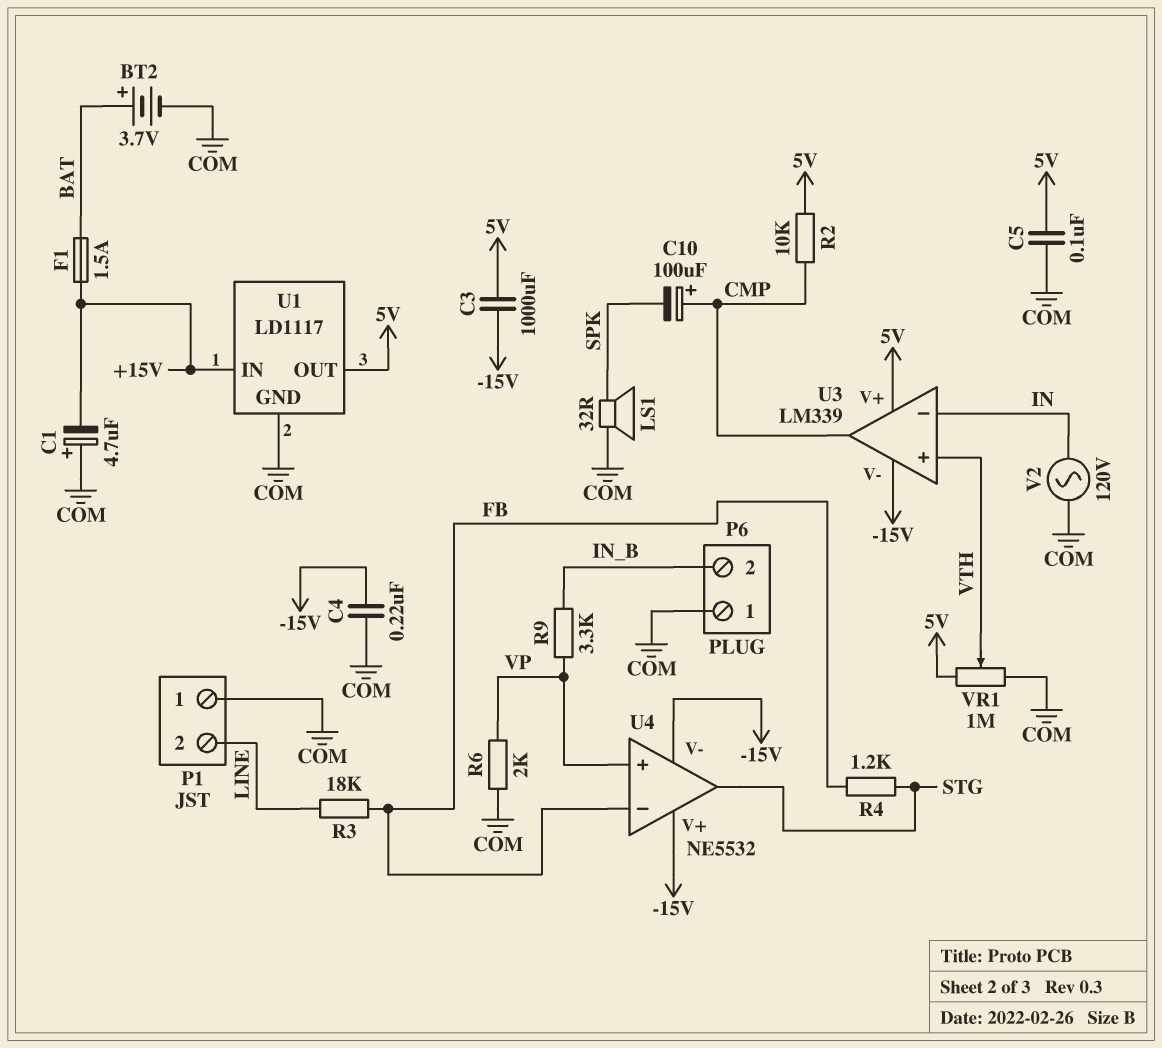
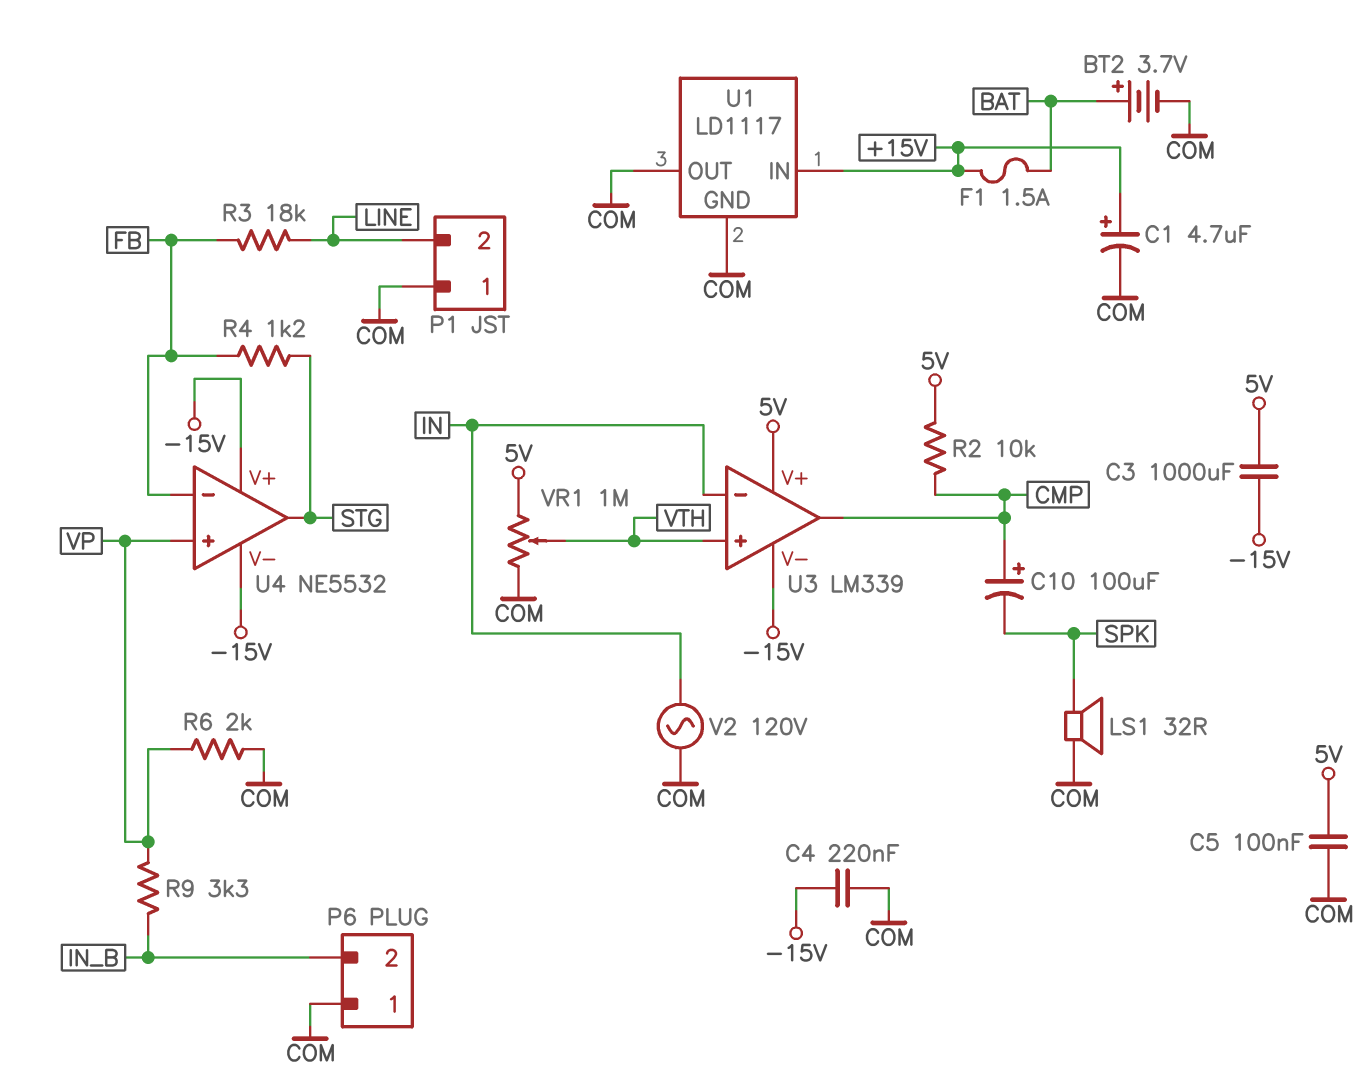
C1: 4.7uF (plus COM, minus +15V) -> 4.7uF (plus +15V, minus COM)
U1 pin OUT: 5V -> COM

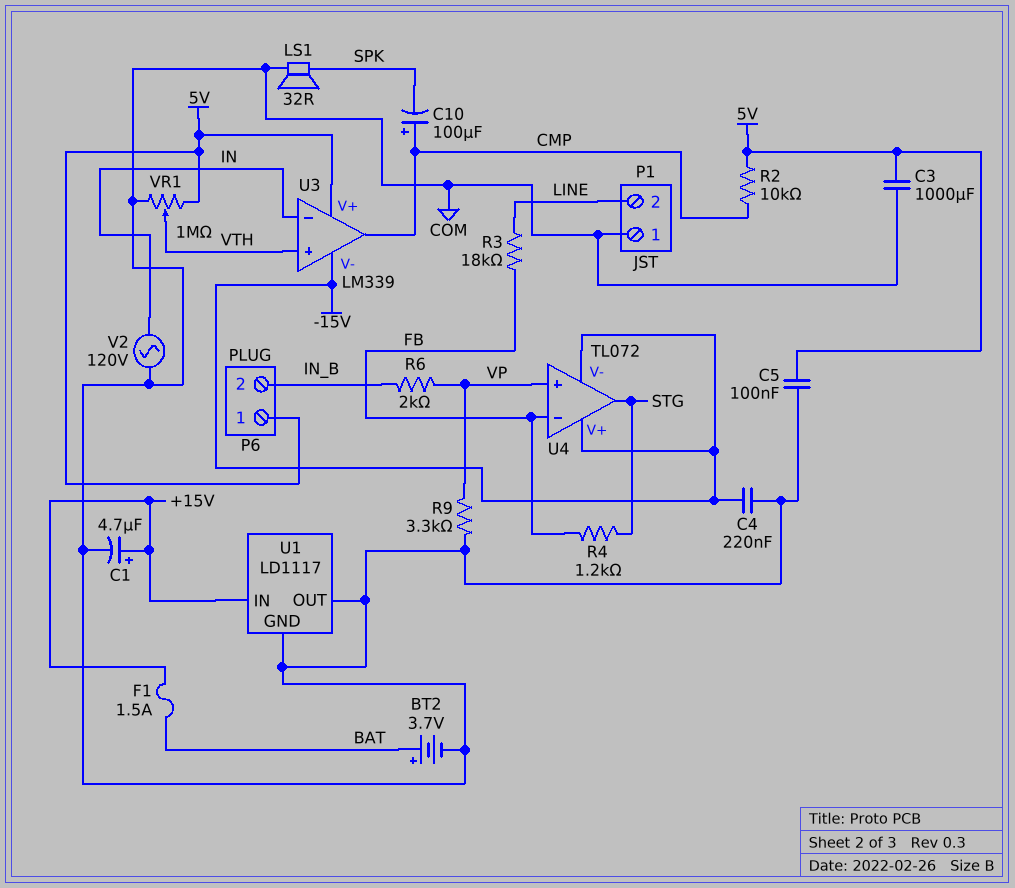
C3: 1000uF (-15V, 5V) -> 1000uF (5V, COM)
P6 pin 1: COM -> 5V
R6: 2k (COM, VP) -> 2k (IN_B, VP)
R9: 3.3k (IN_B, VP) -> 3.3k (COM, VP)
U4: NE5532 -> TL072

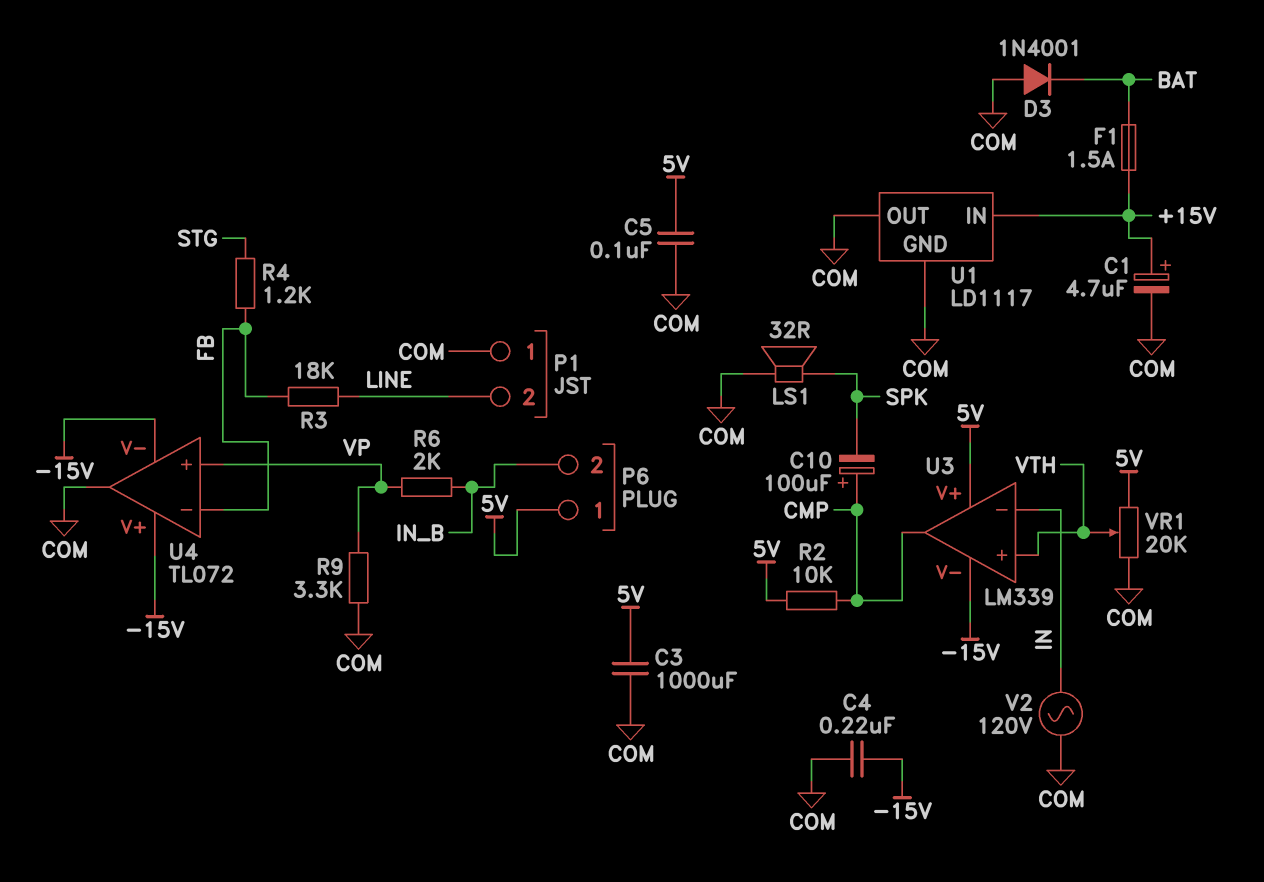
BT2: 3.7V (plus BAT, minus COM) -> none
D3: none -> diode 1N4001 (A COM, K BAT)
U4 pin out: STG -> COM
VR1: 1M (5V, COM, wiper VTH) -> 20k (5V, COM, wiper VTH)

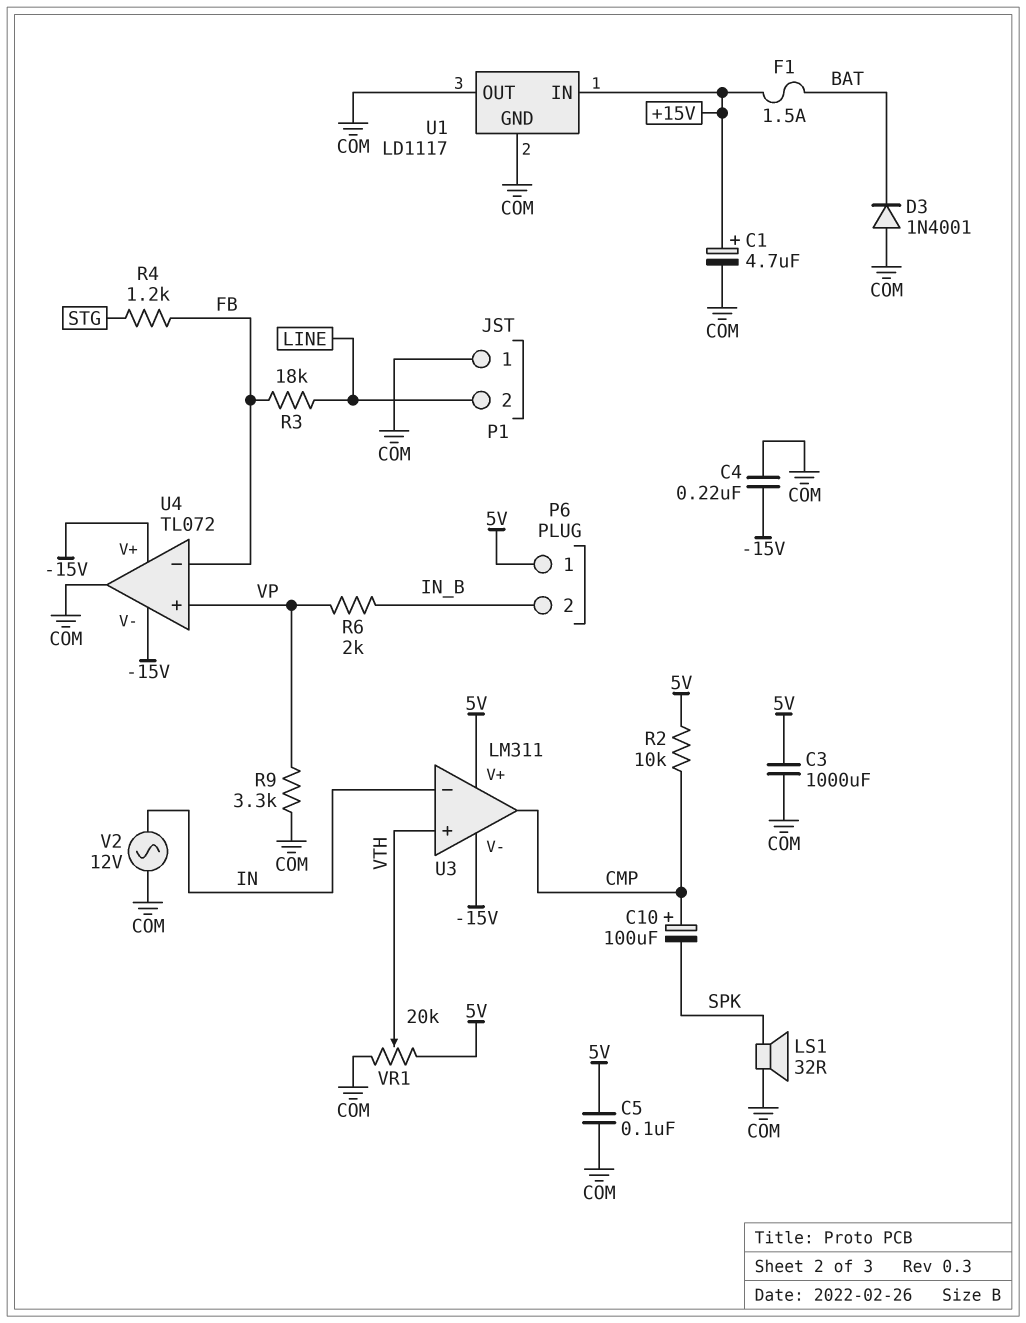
U3: LM339 -> LM311
V2: AC 120V (COM, IN) -> AC 12V (COM, IN)

